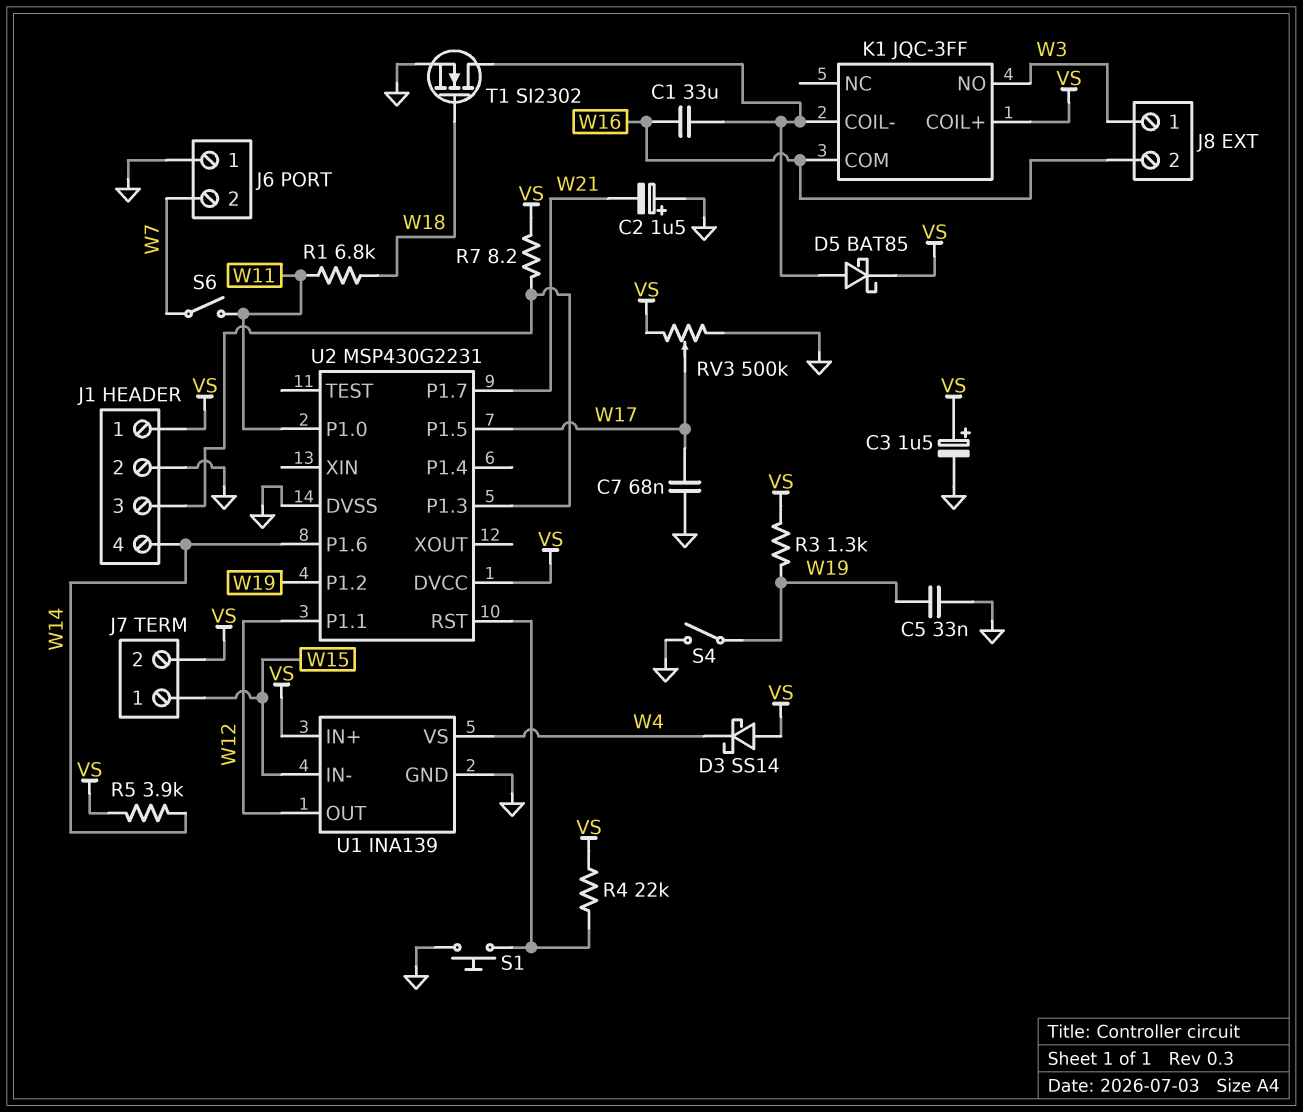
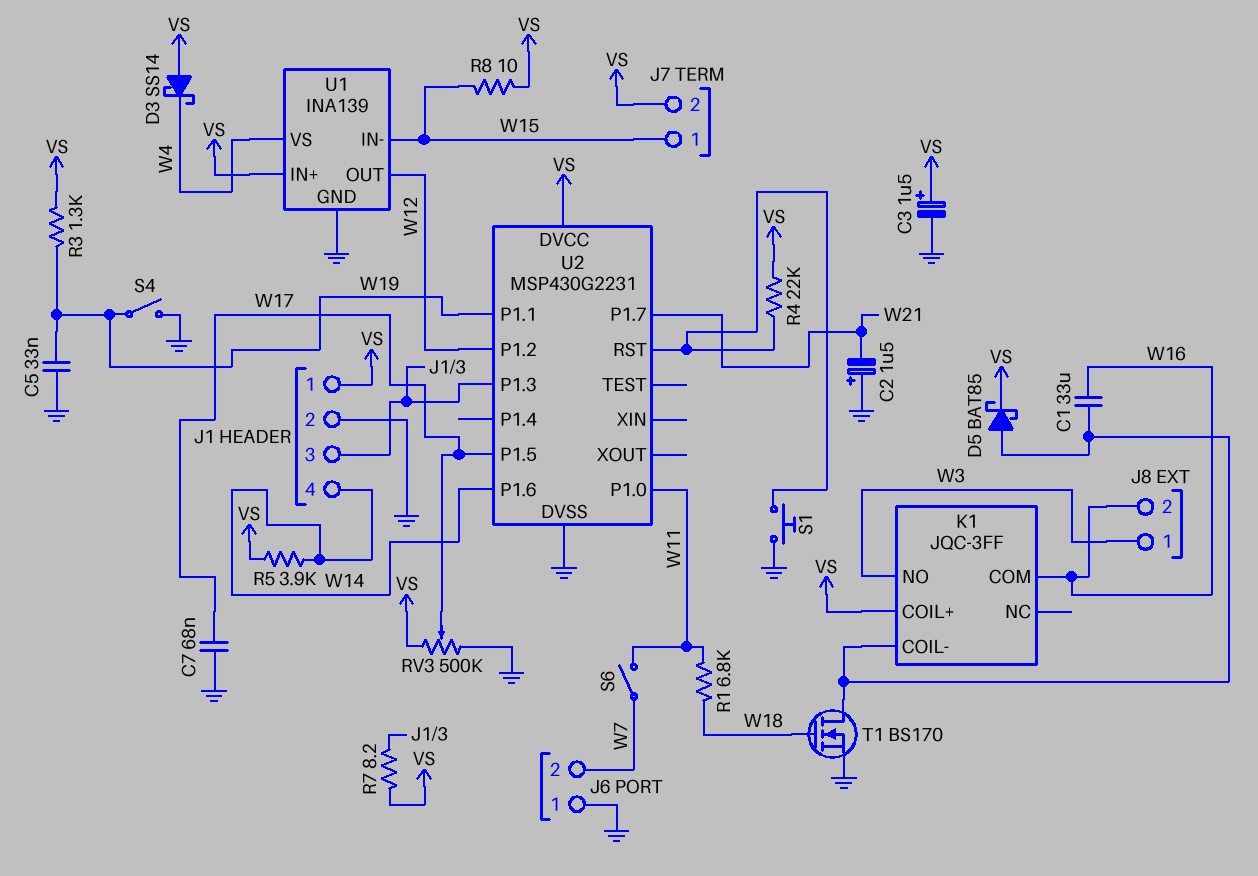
R8: none -> 10 (VS, W15)
T1: NMOS SI2302 (G W18, D K1/COIL-, S GND) -> NMOS BS170 (G W18, D K1/COIL-, S GND)
U2 pin P1.1: W12 -> W19
U2 pin P1.2: W19 -> W12

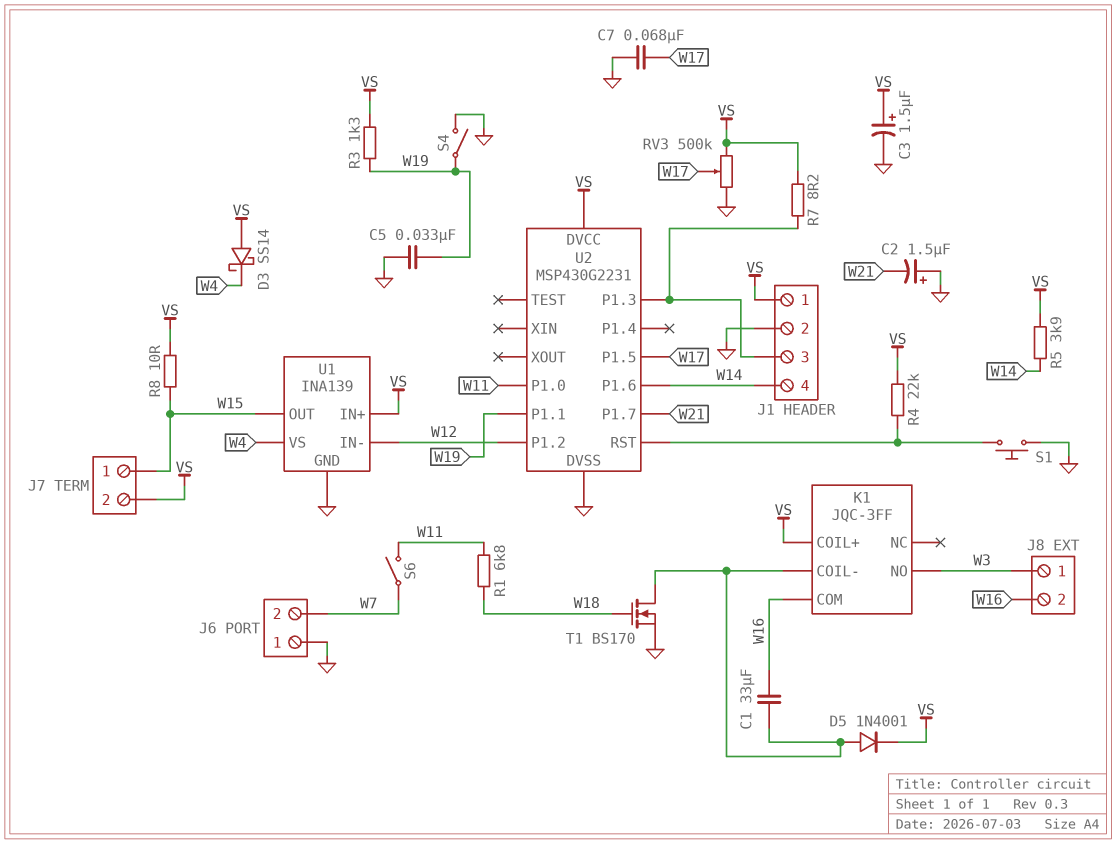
D5: schottky BAT85 (A K1/COIL-, K VS) -> diode 1N4001 (A K1/COIL-, K VS)
U1 pin IN-: W15 -> W12
U1 pin OUT: W12 -> W15

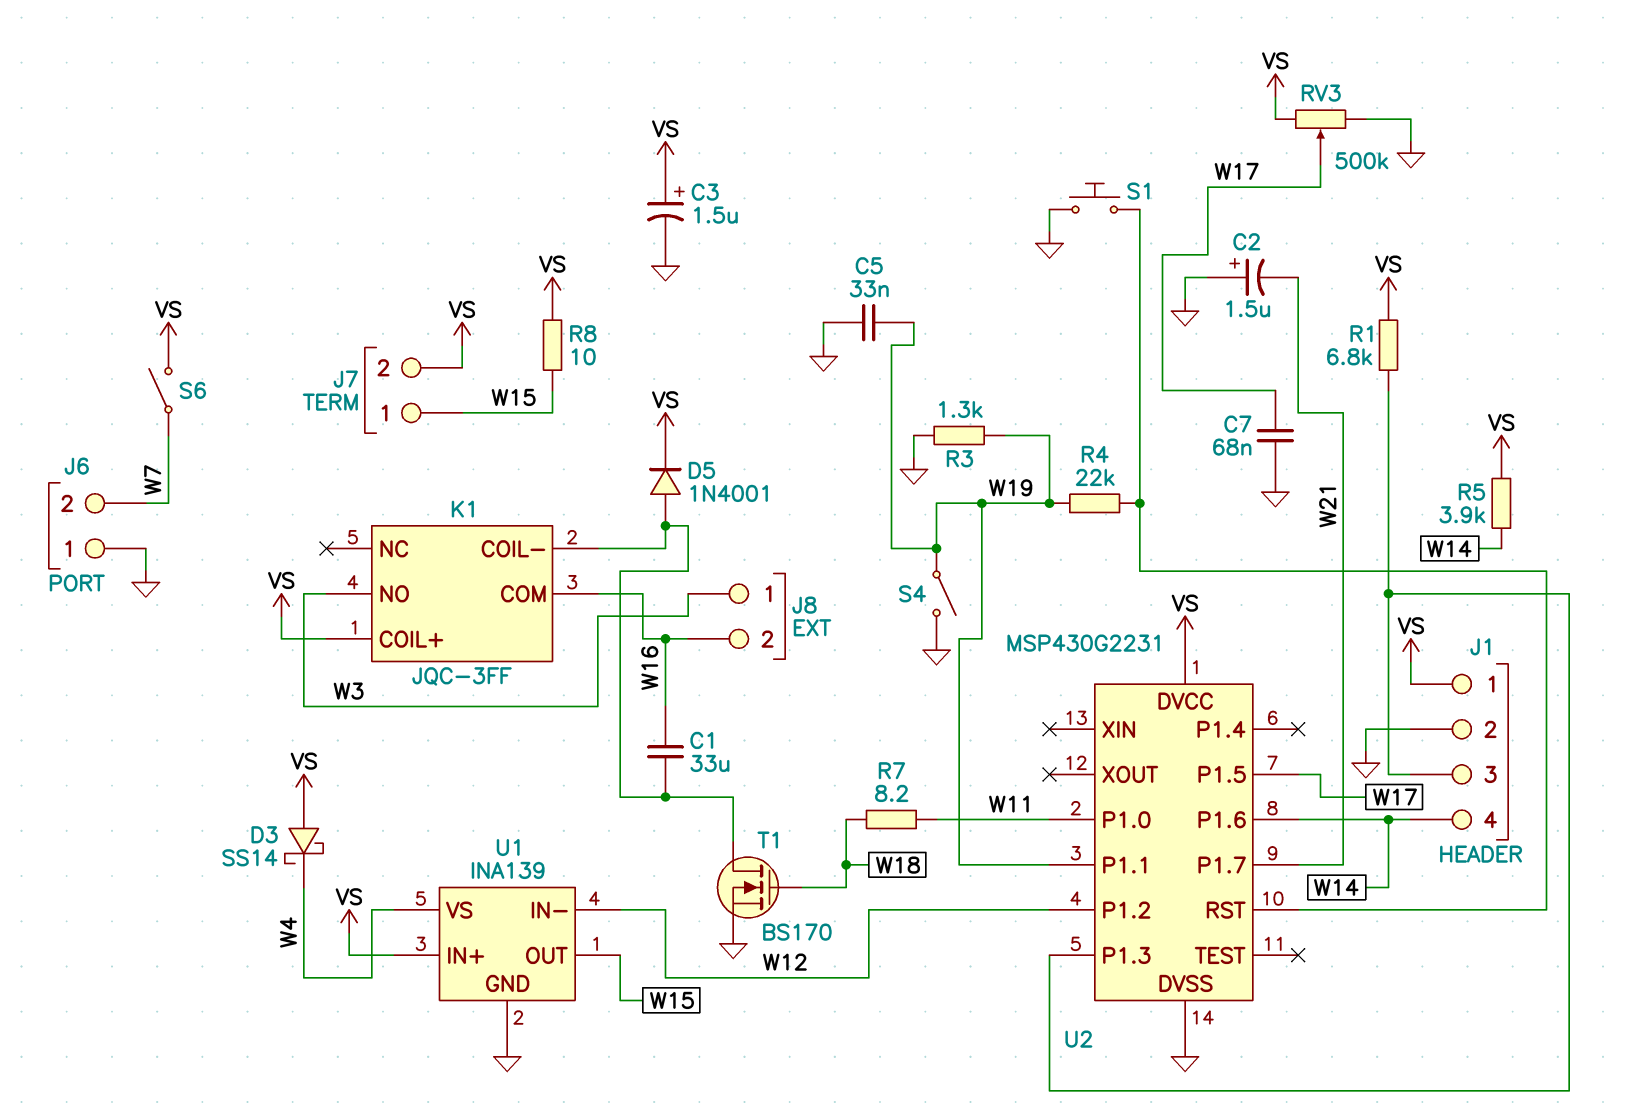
R1: 6.8k (W11, W18) -> 6.8k (J1/3, VS)
R3: 1.3k (VS, W19) -> 1.3k (GND, W19)
R4: 22k (U2/RST, VS) -> 22k (U2/RST, W19)
R7: 8.2 (J1/3, VS) -> 8.2 (W11, W18)
S6: switch (W7, W11) -> switch (VS, W7)

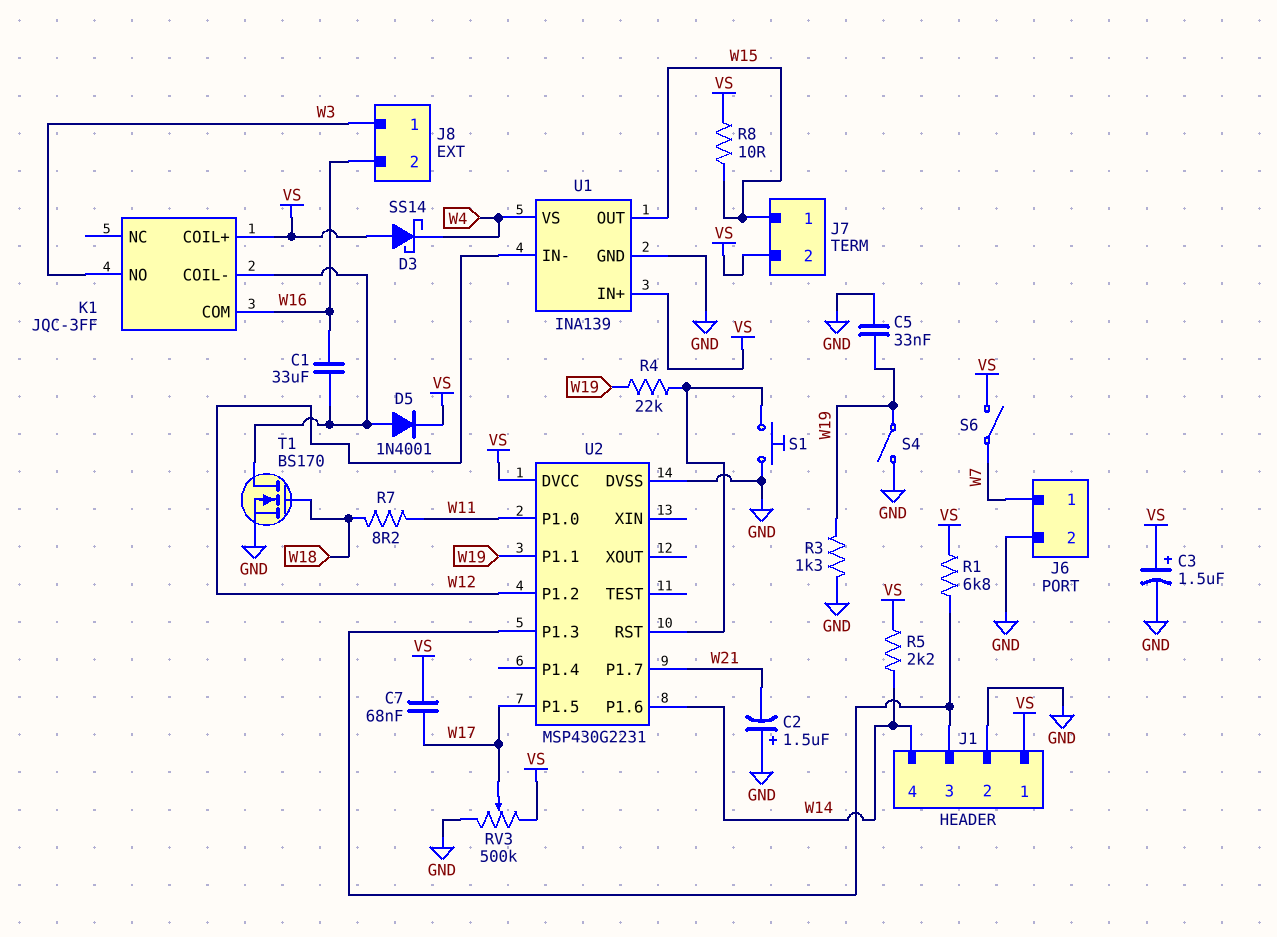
C7: 68nF (GND, W17) -> 68nF (VS, W17)
J6 pin 1: GND -> W7
J6 pin 2: W7 -> GND
R5: 3.9k (VS, W14) -> 2.2k (VS, W14)

